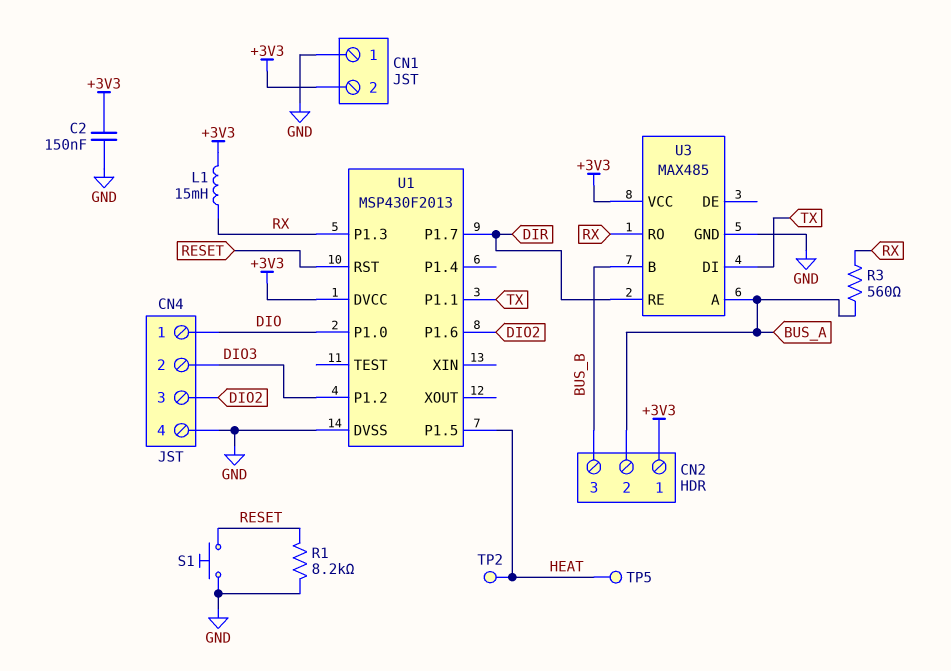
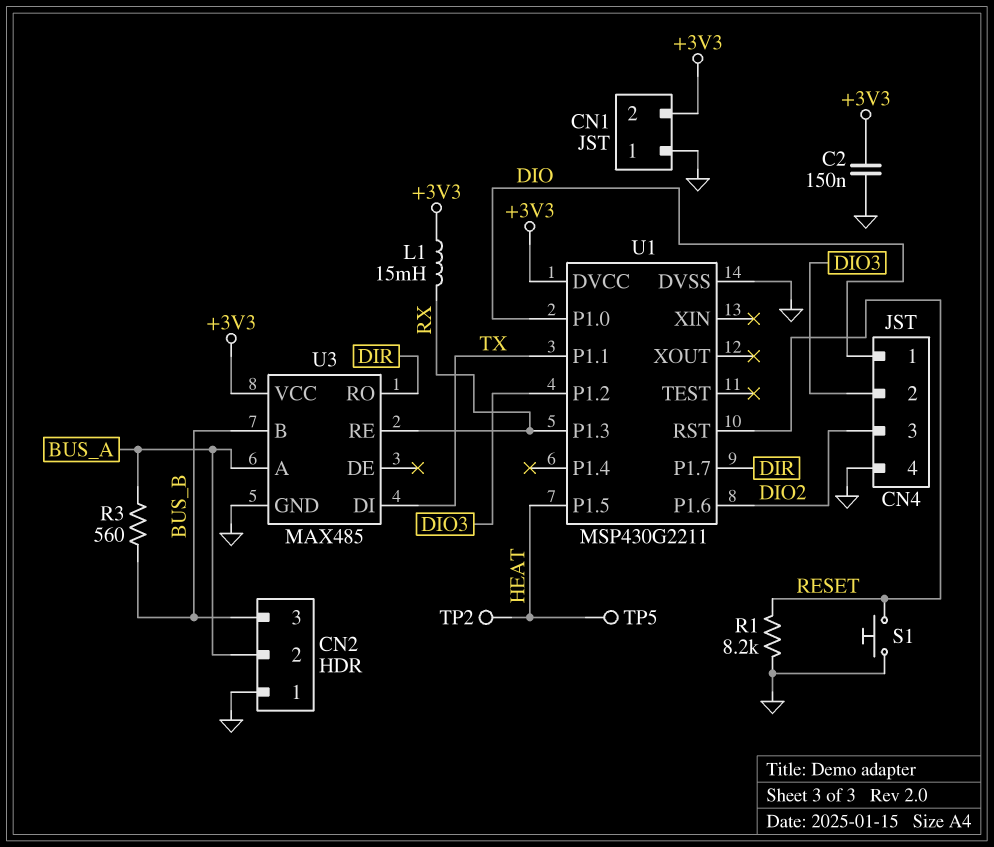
CN2 pin 1: +3V3 -> GND
R3: 560 (BUS_A, RX) -> 560 (BUS_A, BUS_B)
U1: MSP430F2013 -> MSP430G2211
U3 pin RE: DIR -> RX
U3 pin RO: RX -> DIR

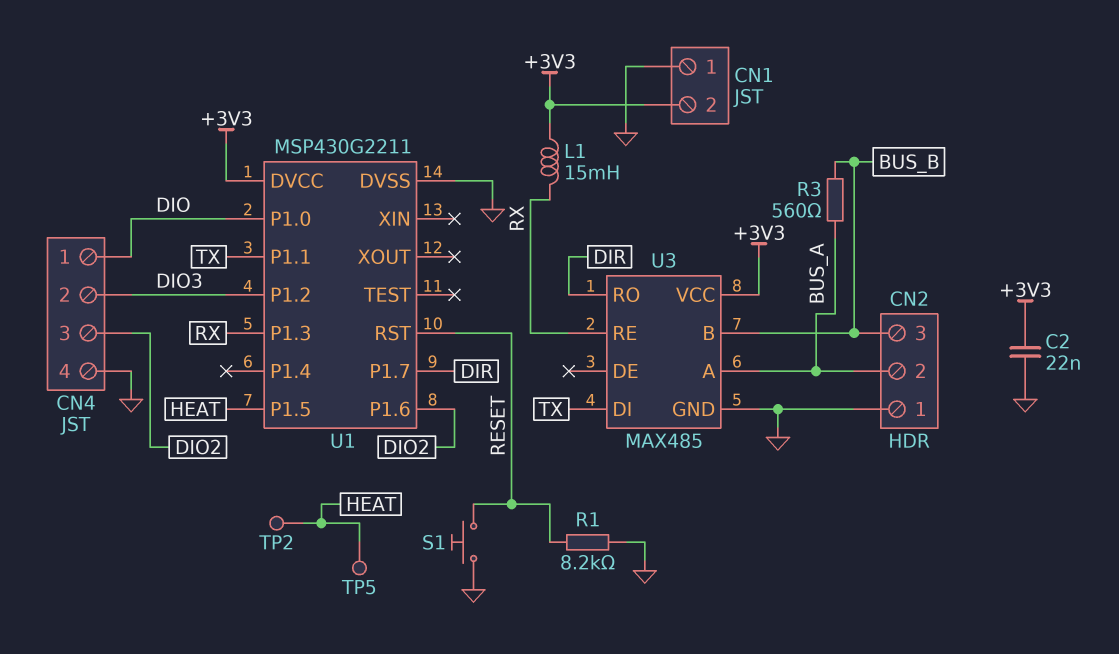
C2: 150nF (+3V3, GND) -> 22nF (+3V3, GND)

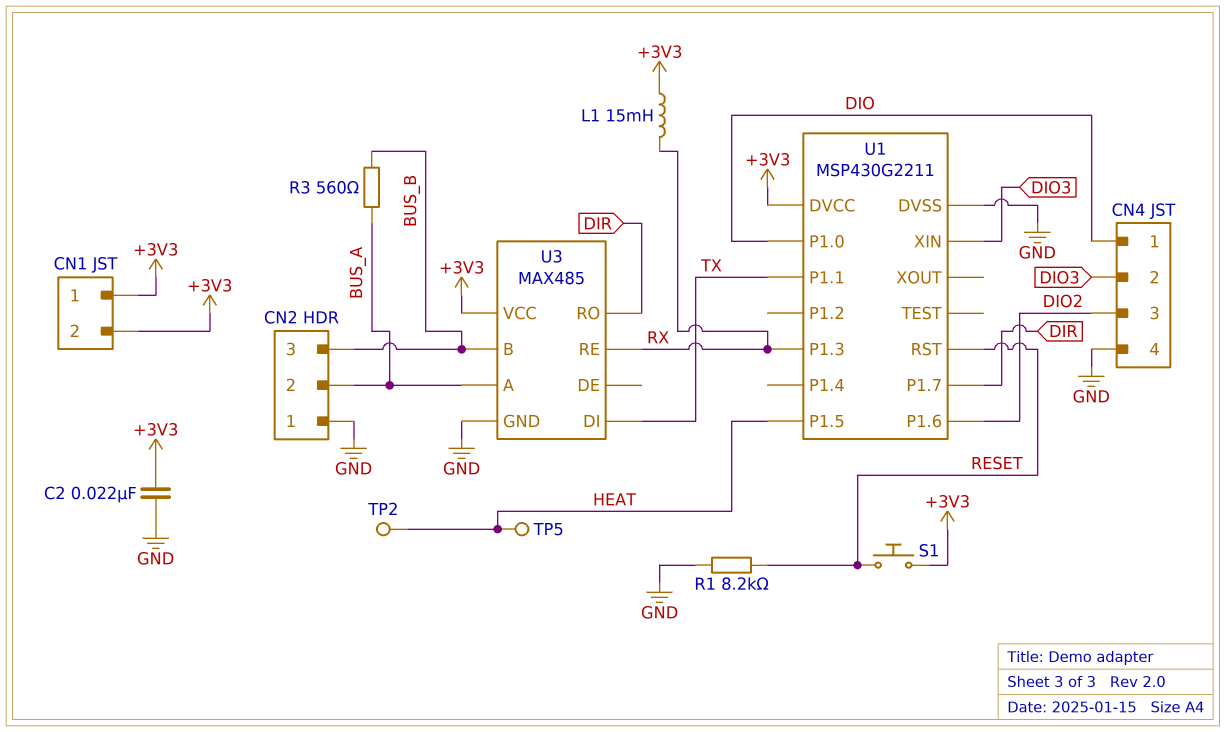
CN1 pin 1: GND -> +3V3
S1: button (GND, RESET) -> button (+3V3, RESET)
U1 pin P1.2: DIO3 -> none
U1 pin XIN: none -> DIO3

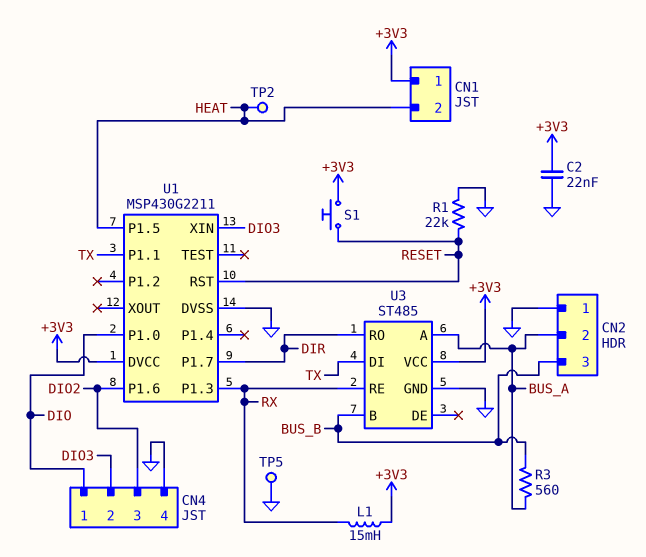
CN1 pin 2: +3V3 -> HEAT
R1: 8.2k (GND, RESET) -> 22k (GND, RESET)
TP5: test point (HEAT) -> test point (GND)
U3: MAX485 -> ST485

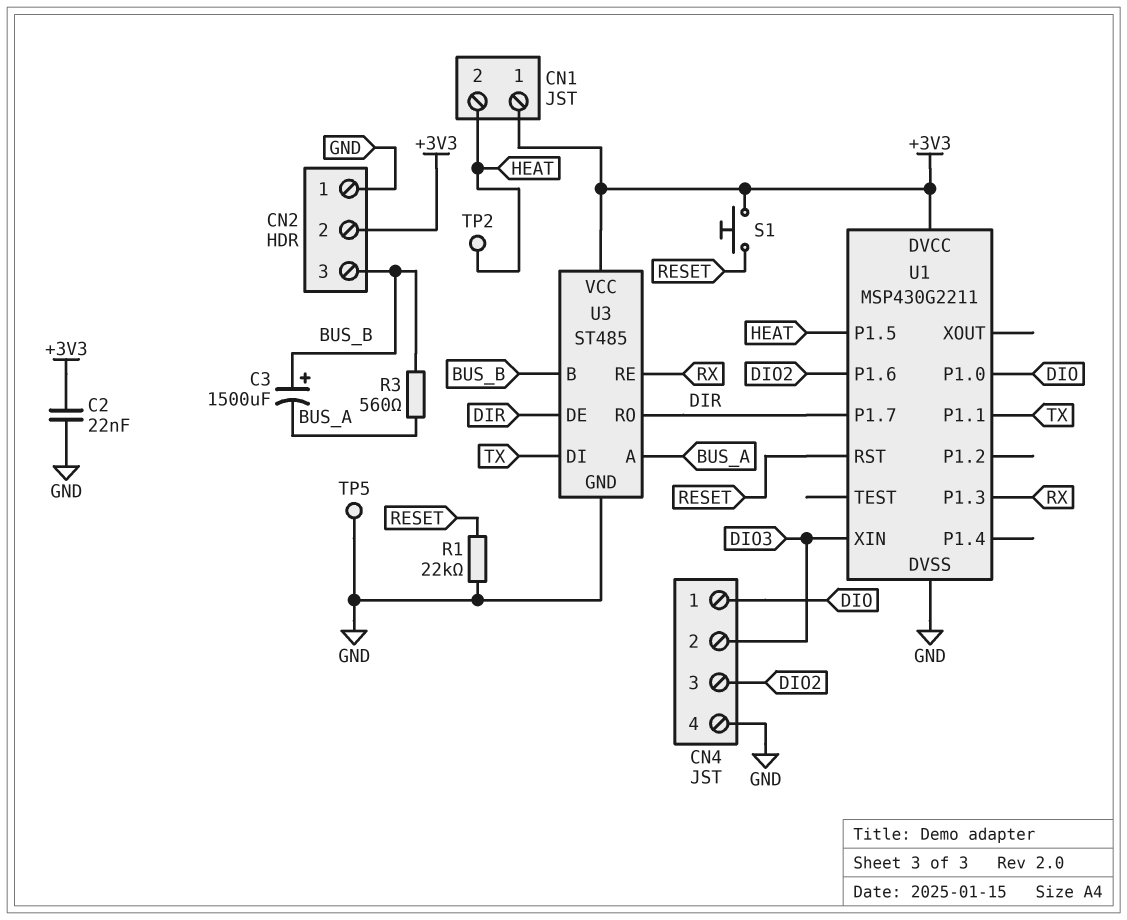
C3: none -> 1500uF (plus BUS_B, minus BUS_A)
CN2 pin 2: BUS_A -> +3V3
L1: 15mH (+3V3, RX) -> none
U3 pin DE: none -> DIR

